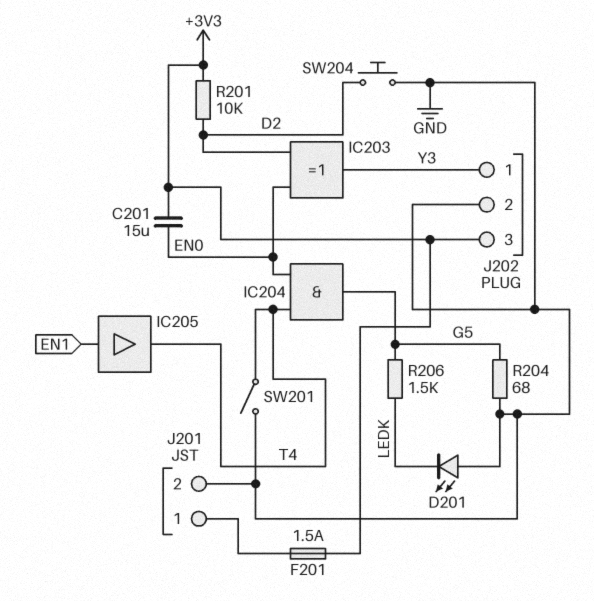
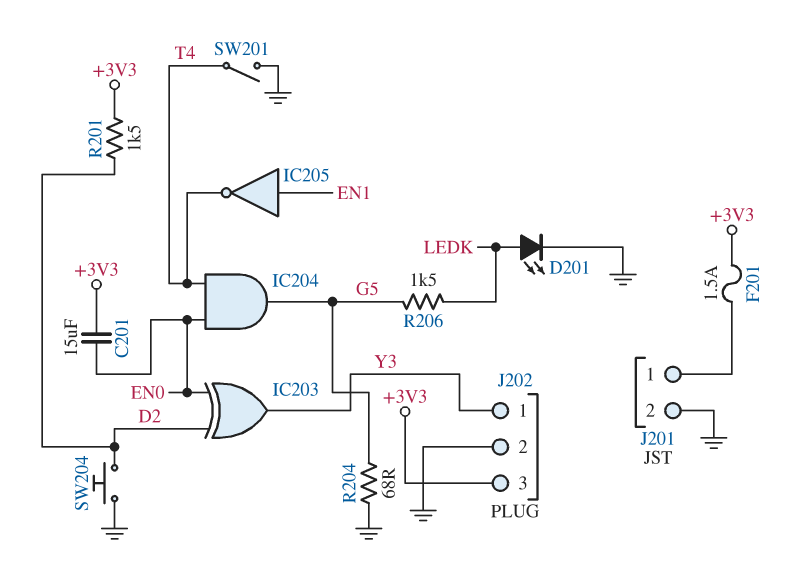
D201: LED (A GND, K LEDK) -> LED (A LEDK, K GND)
IC205: buffer (in EN1, out T4) -> NOT (in EN1, out T4)
R201: 10k (+3V3, D2) -> 1.5k (+3V3, D2)

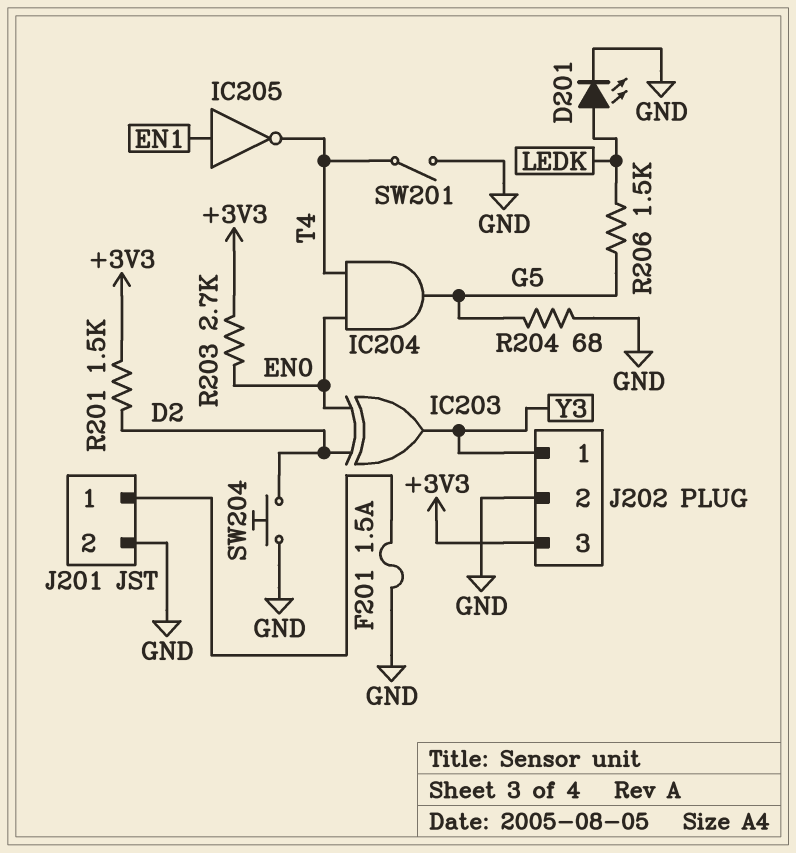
C201: 15uF (+3V3, EN0) -> none
F201: 1.5A (+3V3, J201/1) -> 1.5A (GND, J201/1)
R203: none -> 2.7k (+3V3, EN0)

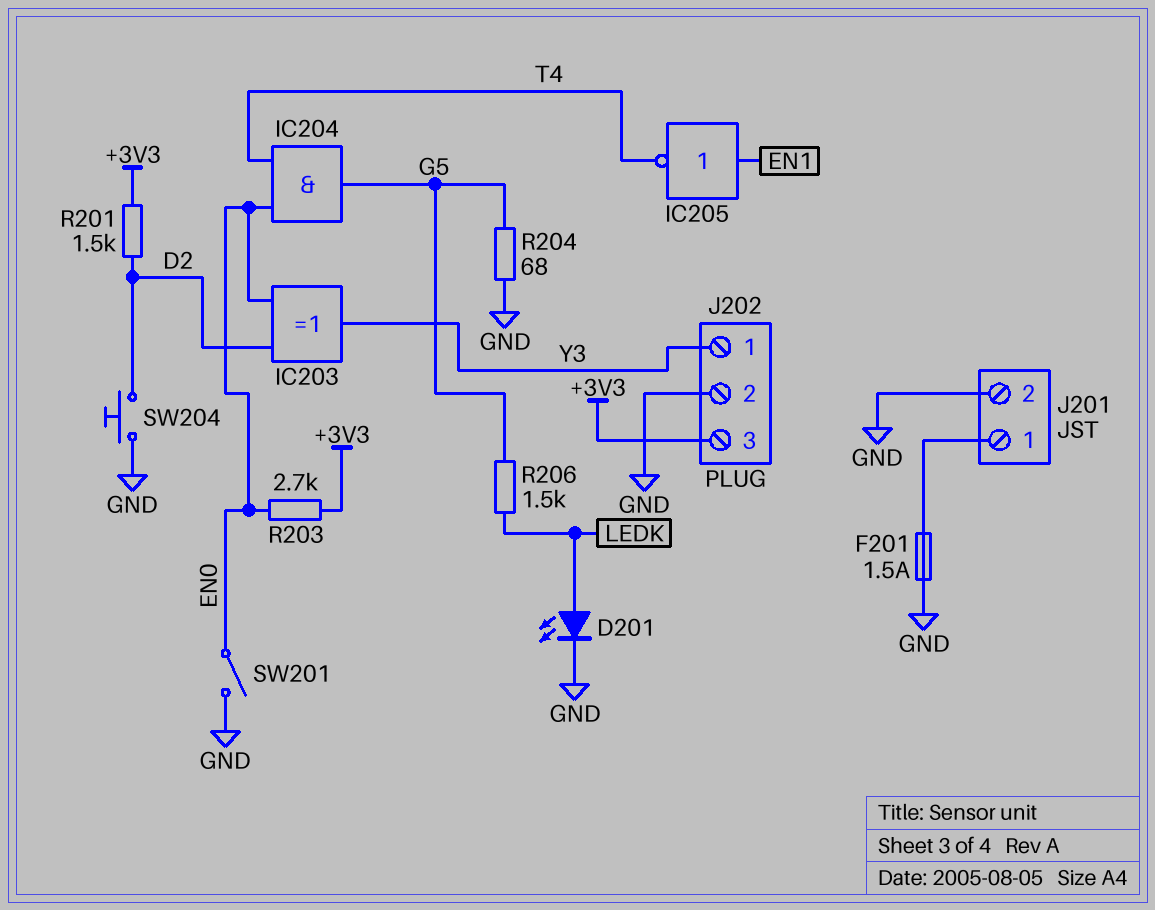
SW201: switch (GND, T4) -> switch (EN0, GND)

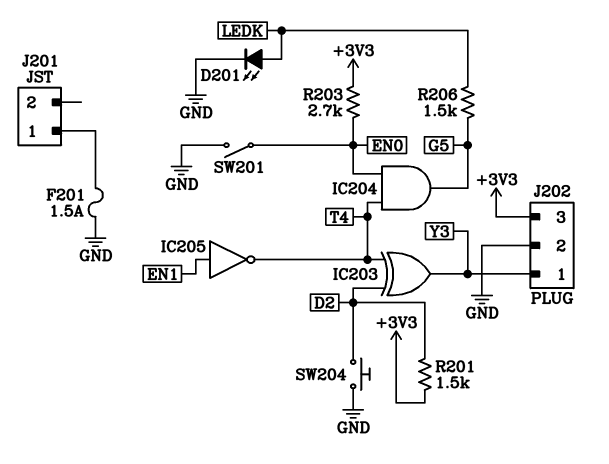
IC203: XOR (in D2, in EN0, out Y3) -> XOR (in D2, in T4, out Y3)
J201 pin 2: GND -> none
R204: 68 (G5, GND) -> none

